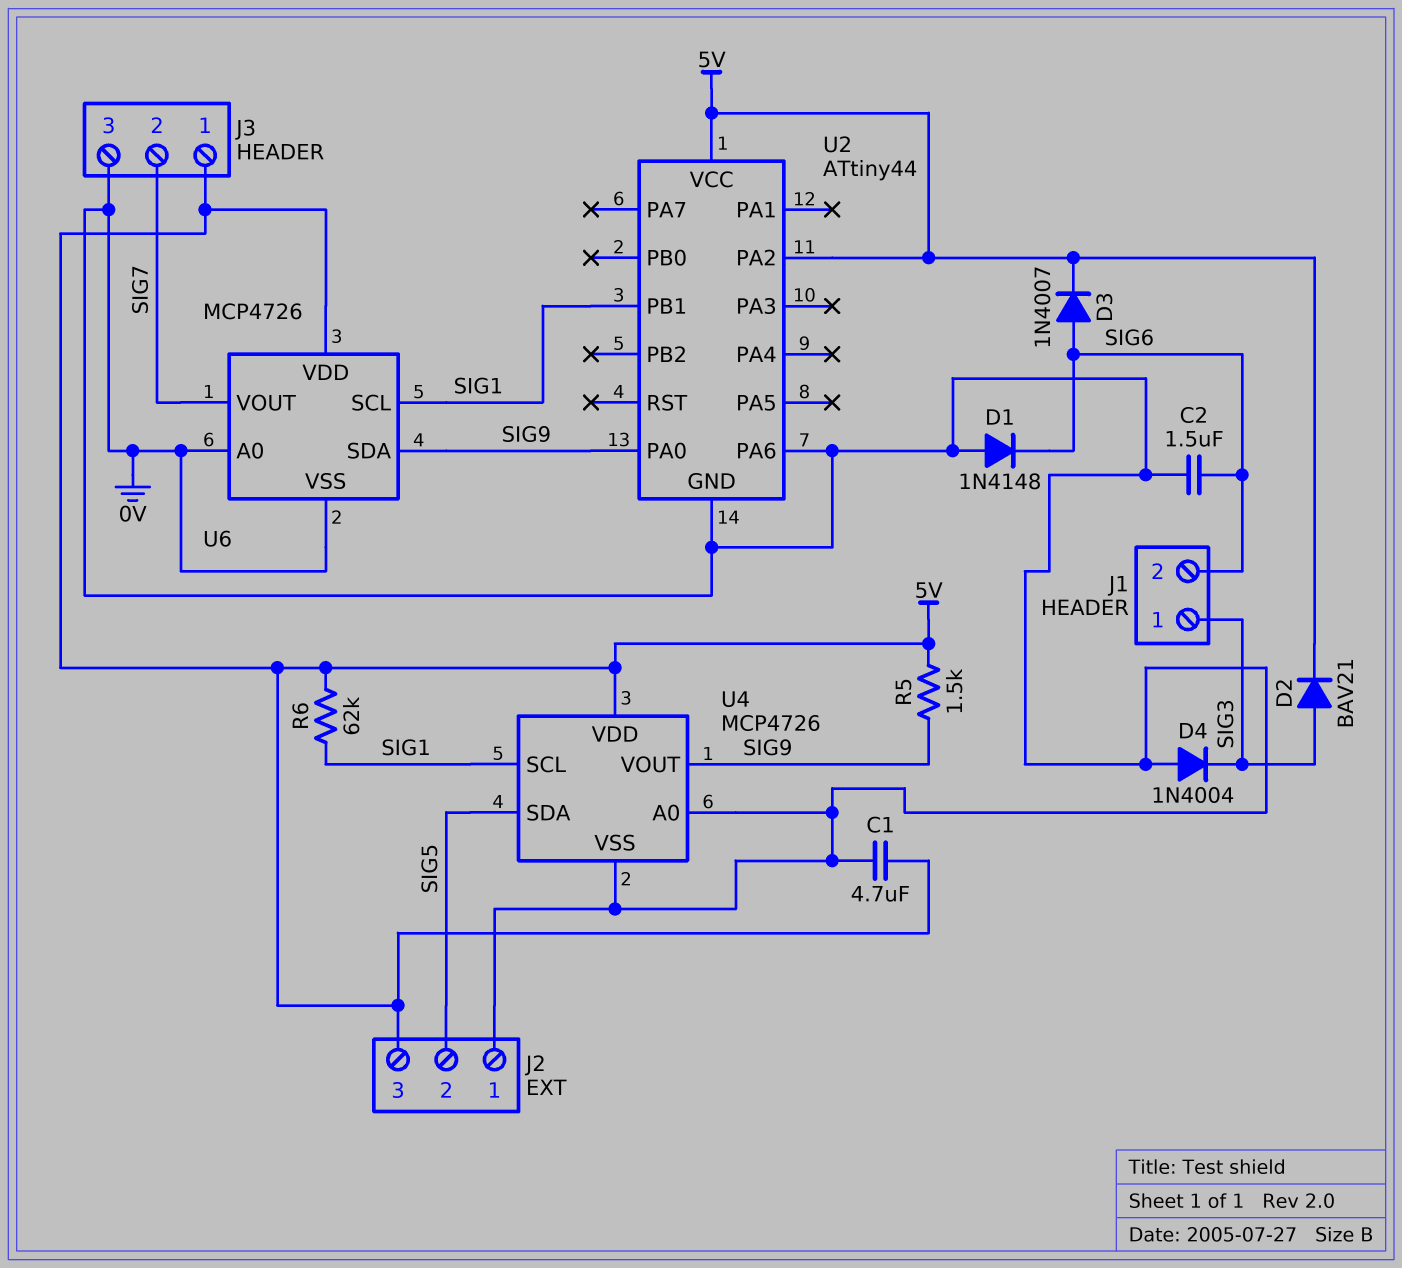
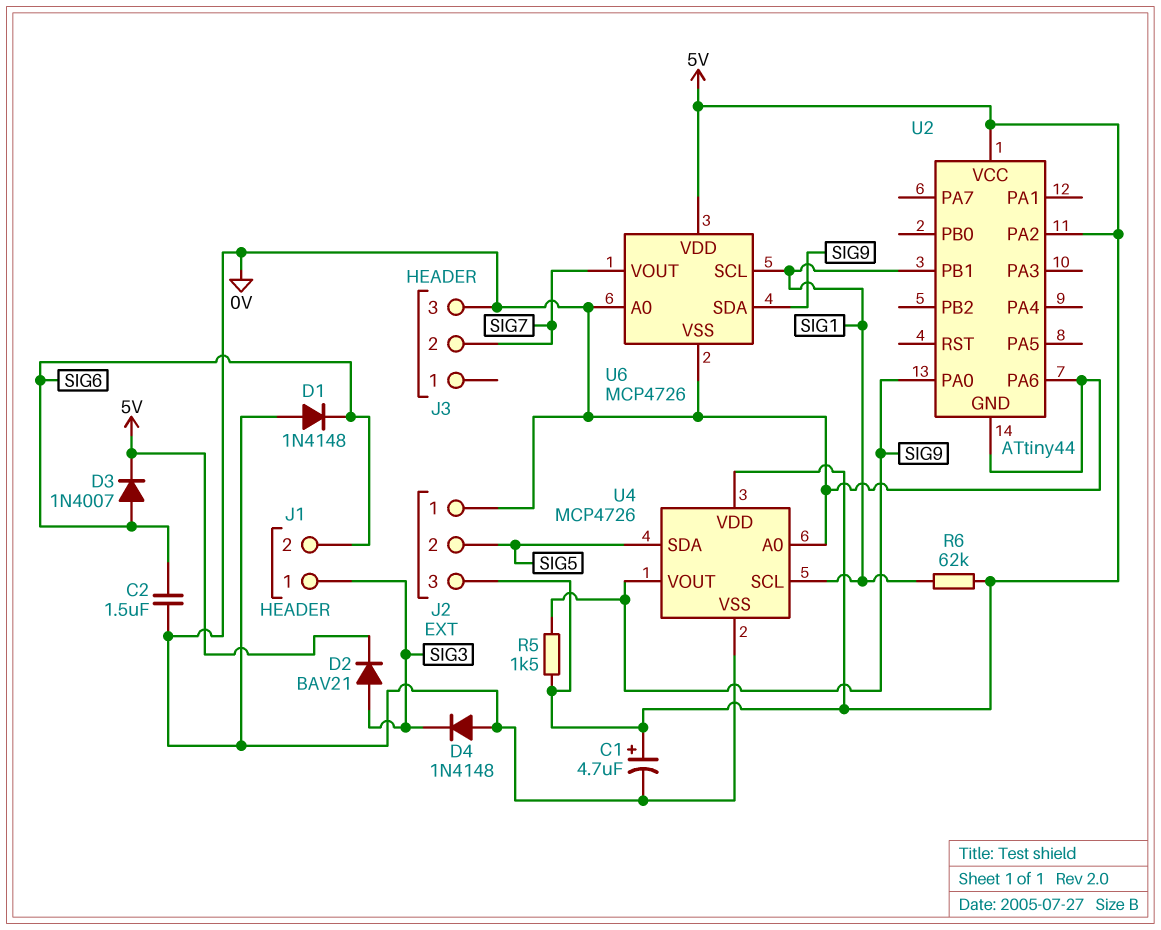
C1: 4.7uF (0V, 5V) -> 4.7uF (plus 5V, minus 0V)
D4: diode 1N4004 (A 0V, K SIG3) -> diode 1N4148 (A 0V, K SIG3)
J3 pin 1: 5V -> none

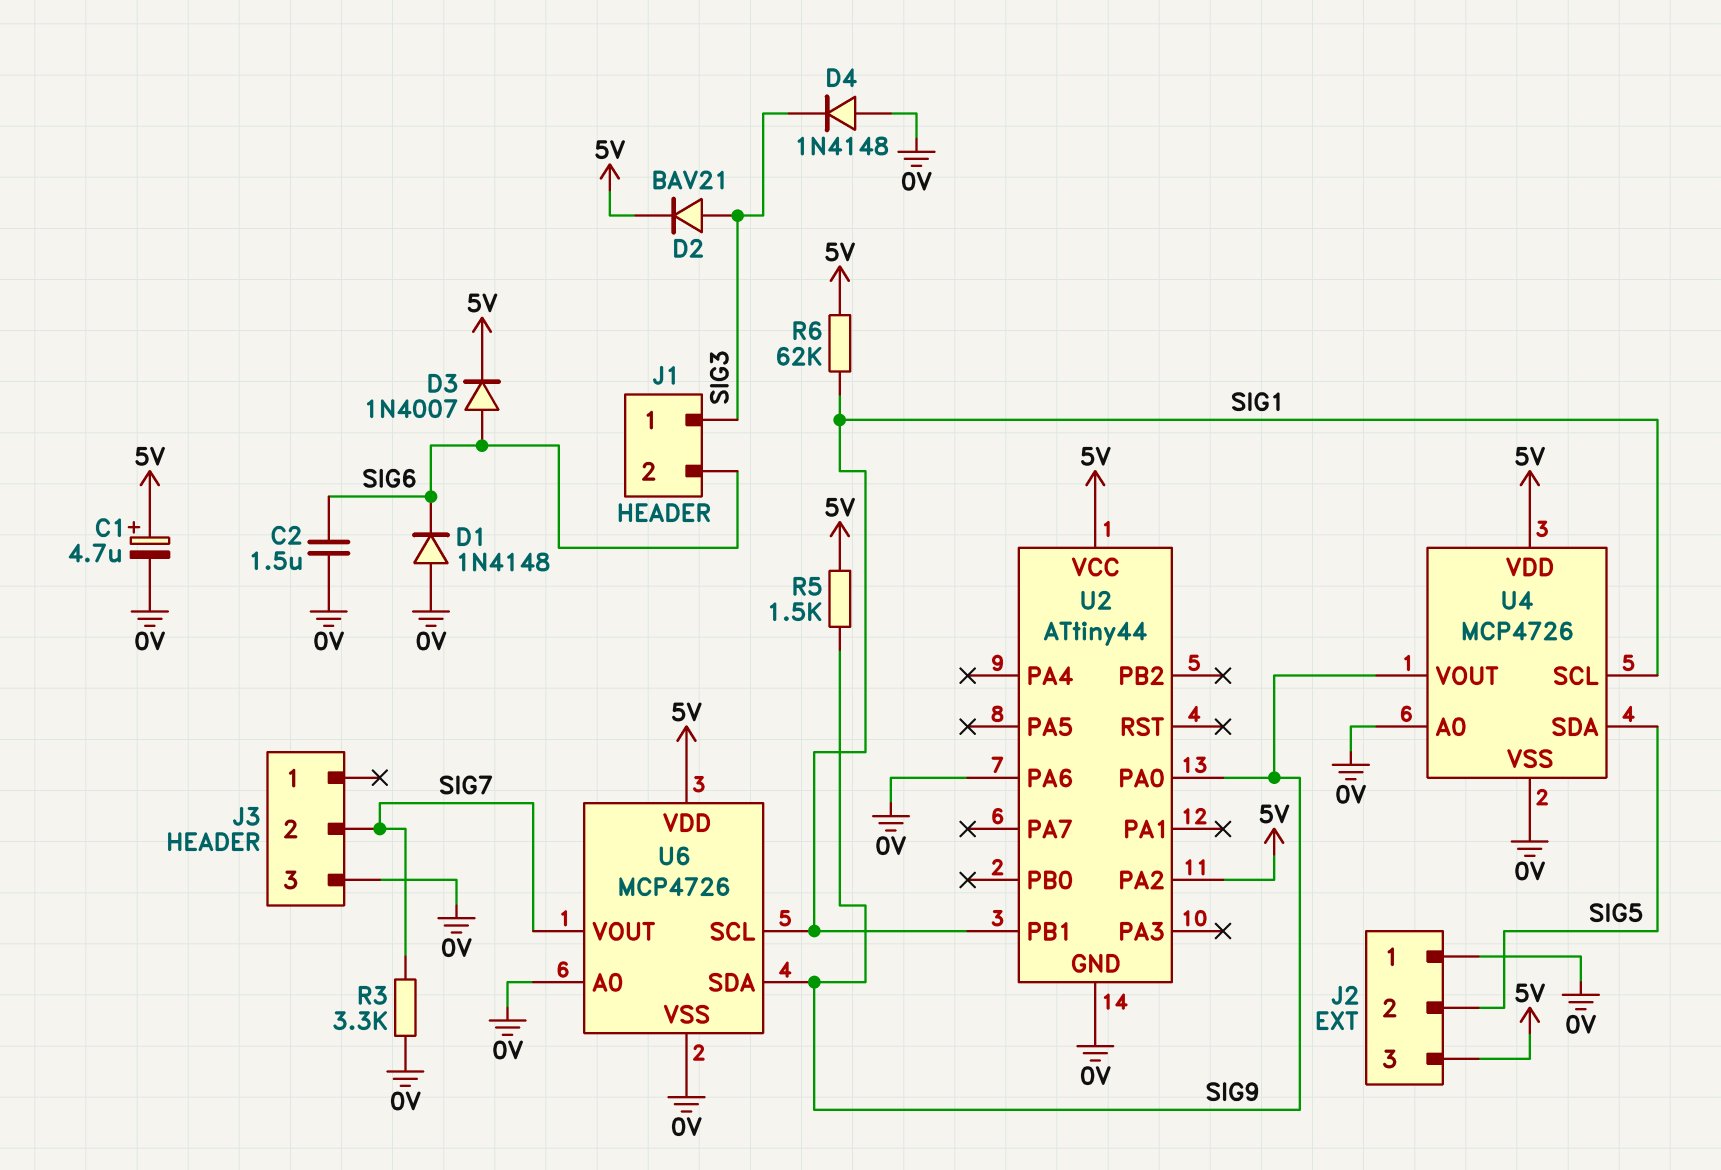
R3: none -> 3.3k (0V, SIG7)

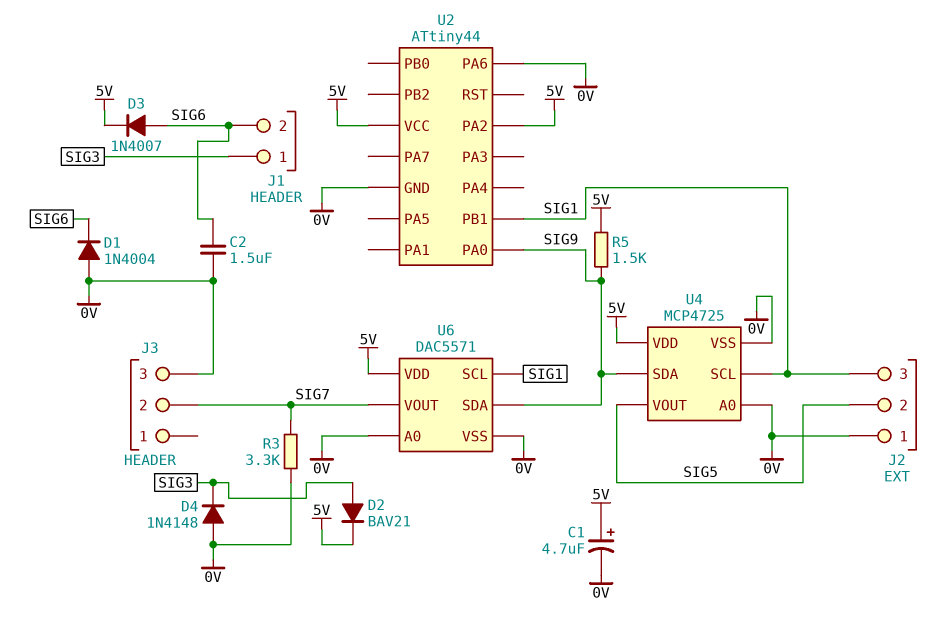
D1: diode 1N4148 (A 0V, K SIG6) -> diode 1N4004 (A 0V, K SIG6)
J2 pin 3: 5V -> SIG1
R6: 62k (5V, SIG1) -> none
U4: MCP4726 -> MCP4725
U4 pin SDA: SIG5 -> SIG9
U4 pin VOUT: SIG9 -> SIG5
U6: MCP4726 -> DAC5571

